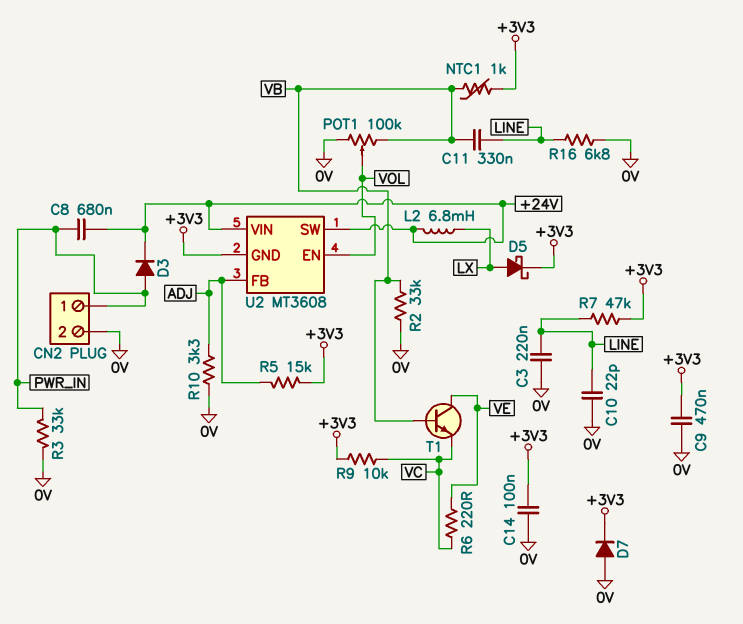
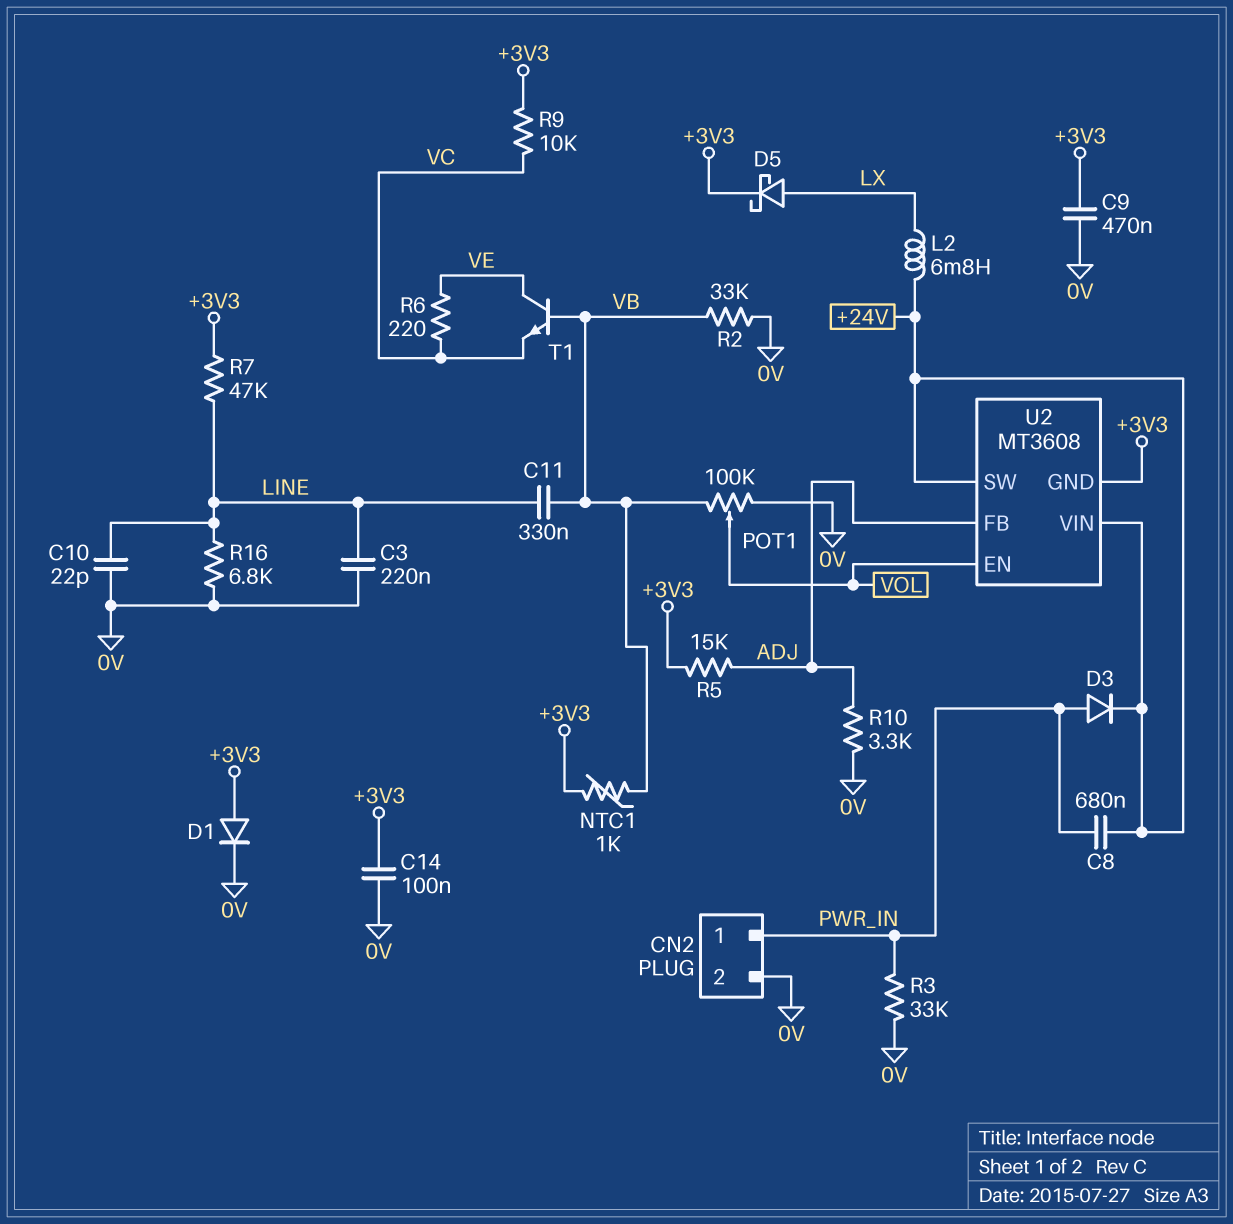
D1: none -> diode (A +3V3, K 0V)
D7: diode (A 0V, K +3V3) -> none

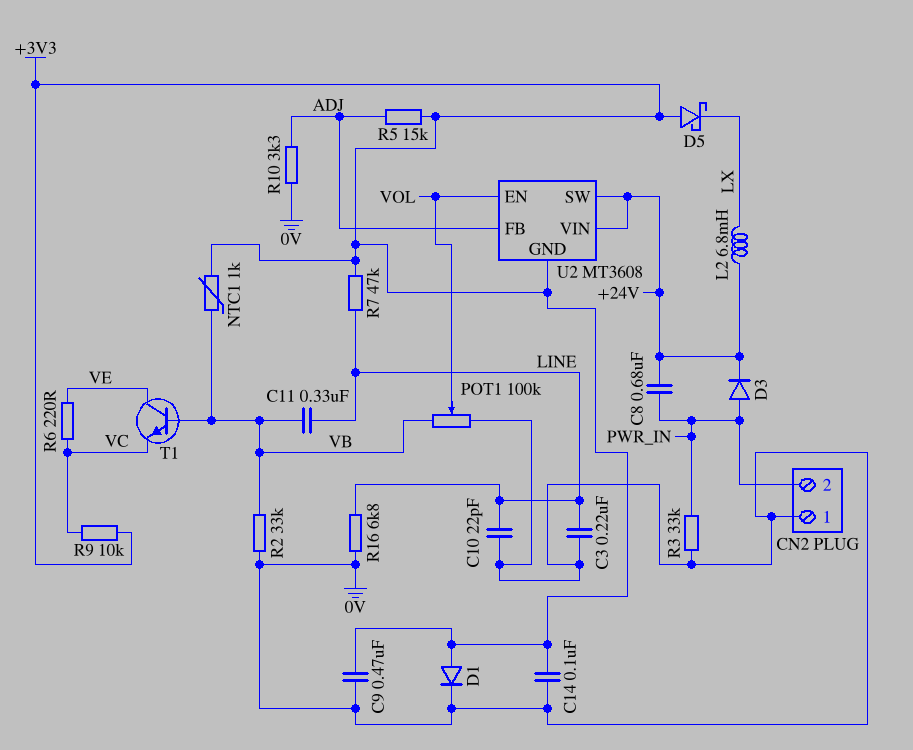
CN2 pin 1: PWR_IN -> 0V
CN2 pin 2: 0V -> PWR_IN
D5: schottky (A LX, K +3V3) -> schottky (A +3V3, K LX)

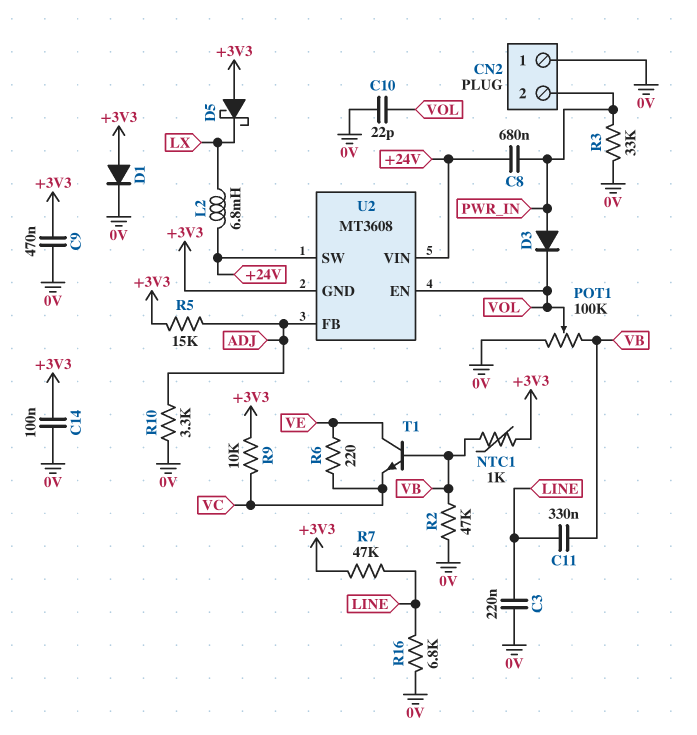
C10: 22pF (0V, LINE) -> 22pF (0V, VOL)
D3: diode (A PWR_IN, K +24V) -> diode (A PWR_IN, K VOL)
R2: 33k (0V, VB) -> 47k (0V, VB)

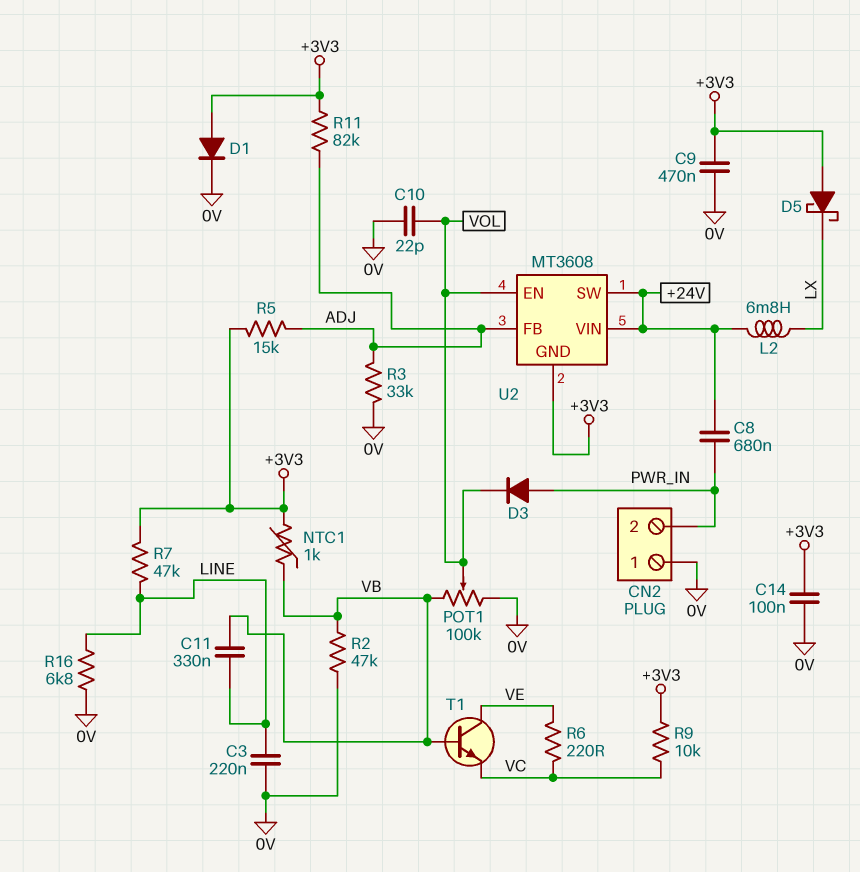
R3: 33k (0V, PWR_IN) -> 33k (0V, ADJ)
R10: 3.3k (0V, ADJ) -> none
R11: none -> 82k (+3V3, ADJ)

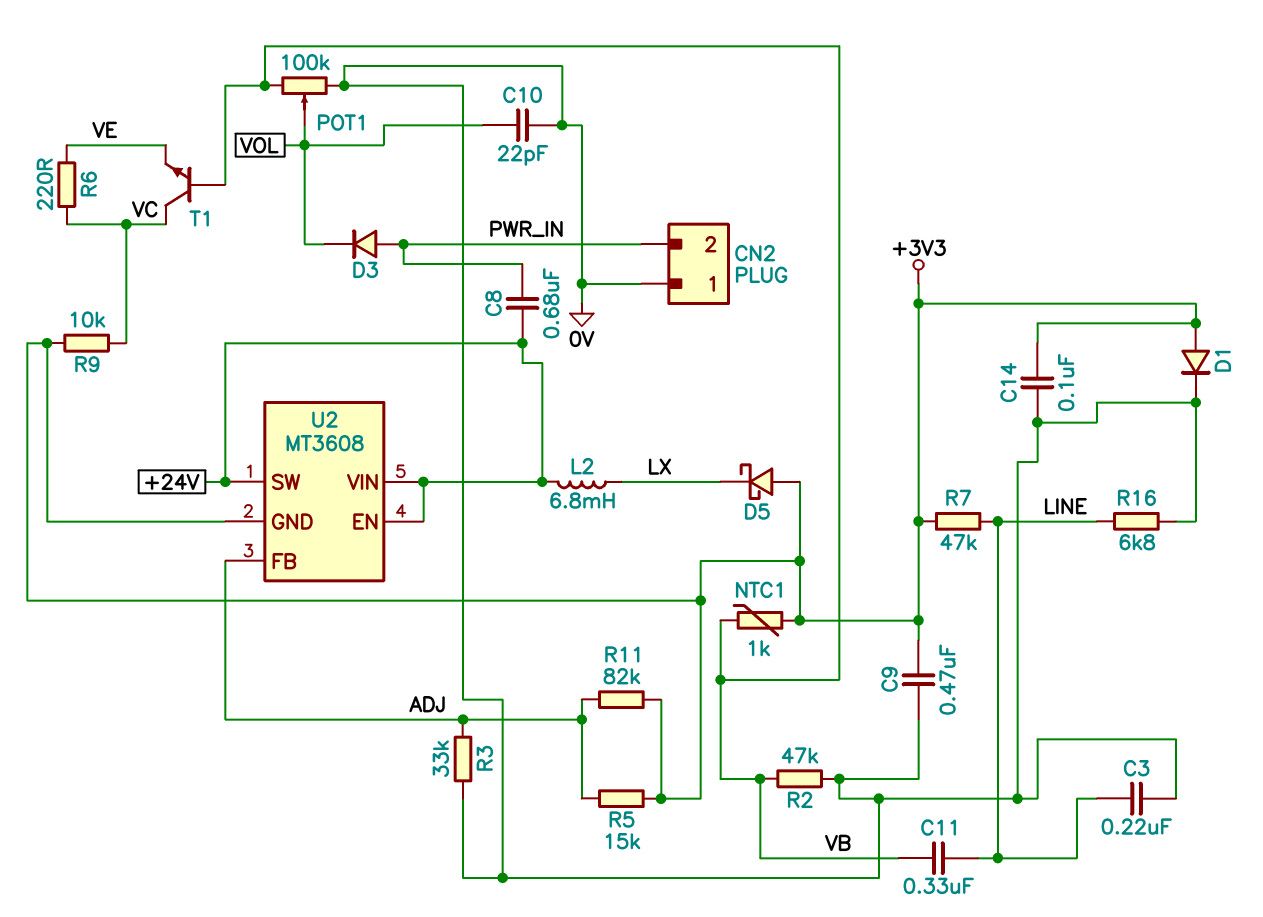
T1: NPN (B VB, C VE, E VC) -> NPN (B VB, C VC, E VE)
U2 pin EN: VOL -> +24V

